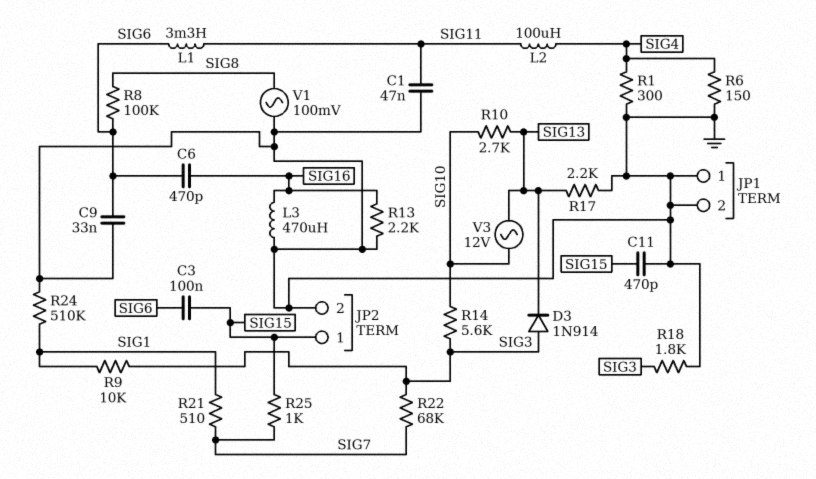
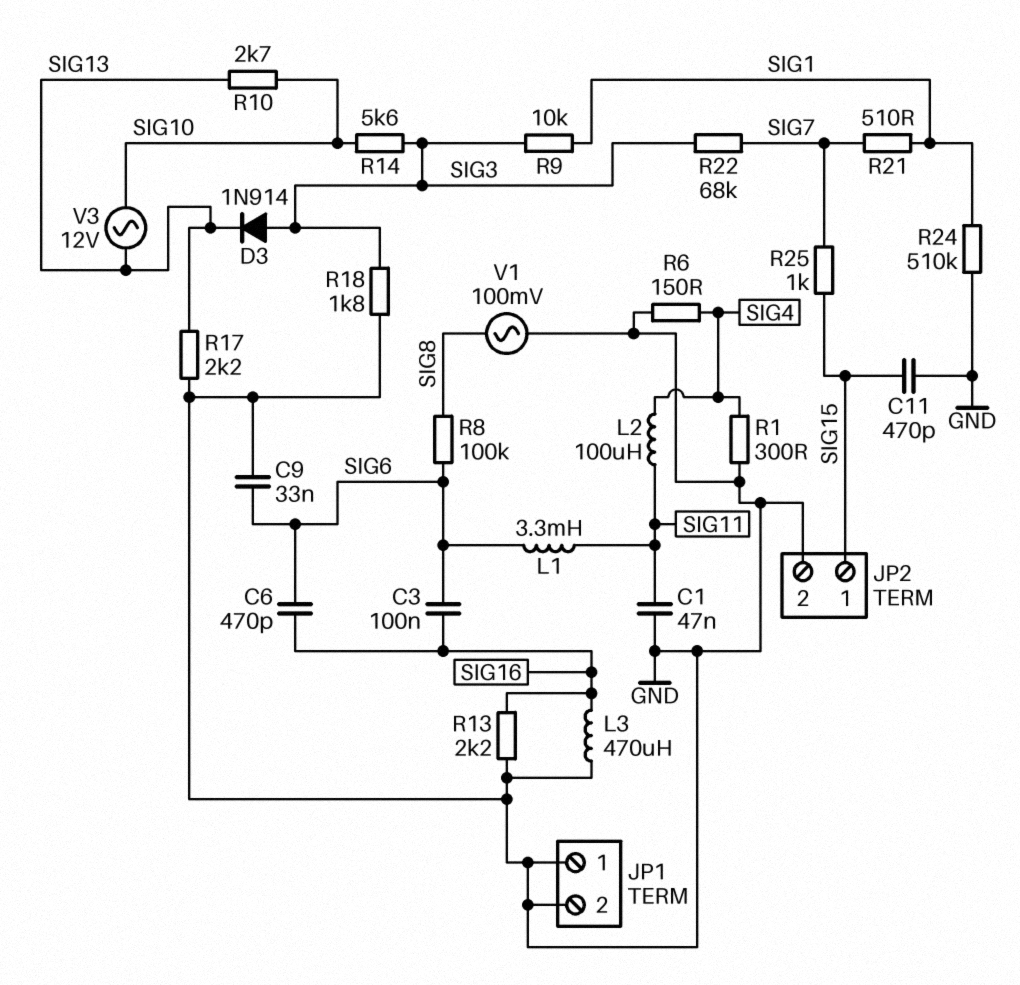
C3: 100nF (SIG6, SIG15) -> 100nF (SIG6, SIG16)

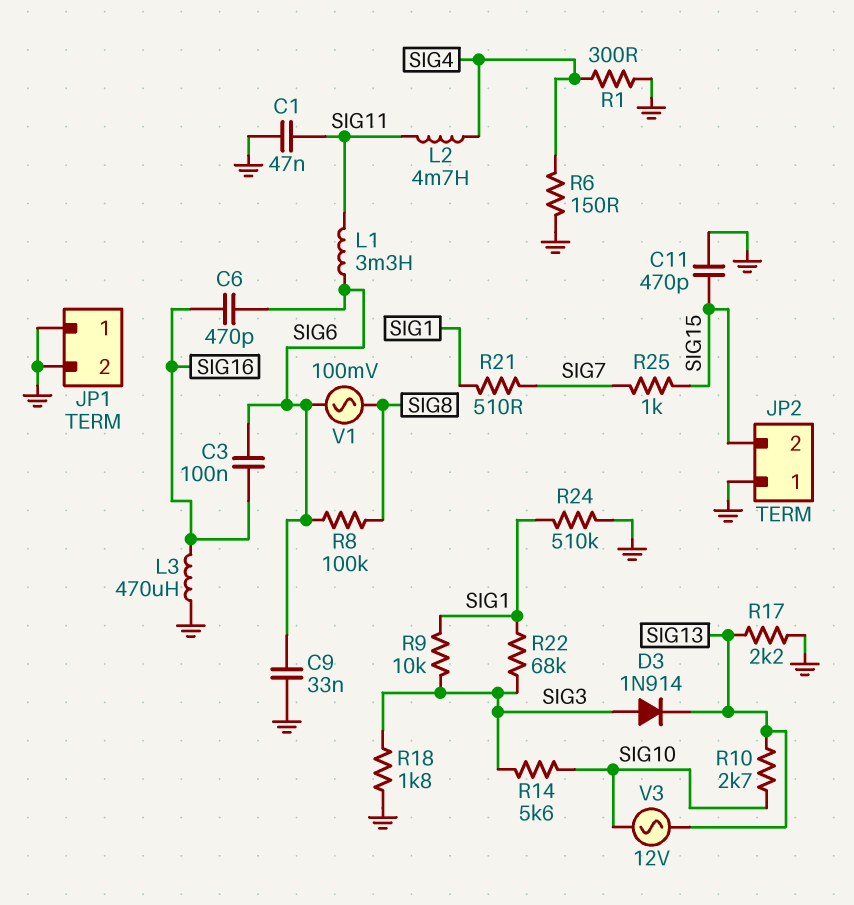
JP2 pin 1: SIG15 -> GND
JP2 pin 2: GND -> SIG15
L2: 100uH (SIG4, SIG11) -> 4.7mH (SIG4, SIG11)
R13: 2.2k (GND, SIG16) -> none
R22: 68k (SIG3, SIG7) -> 68k (SIG1, SIG3)
V1: AC 100mV (GND, SIG8) -> AC 100mV (SIG6, SIG8)

